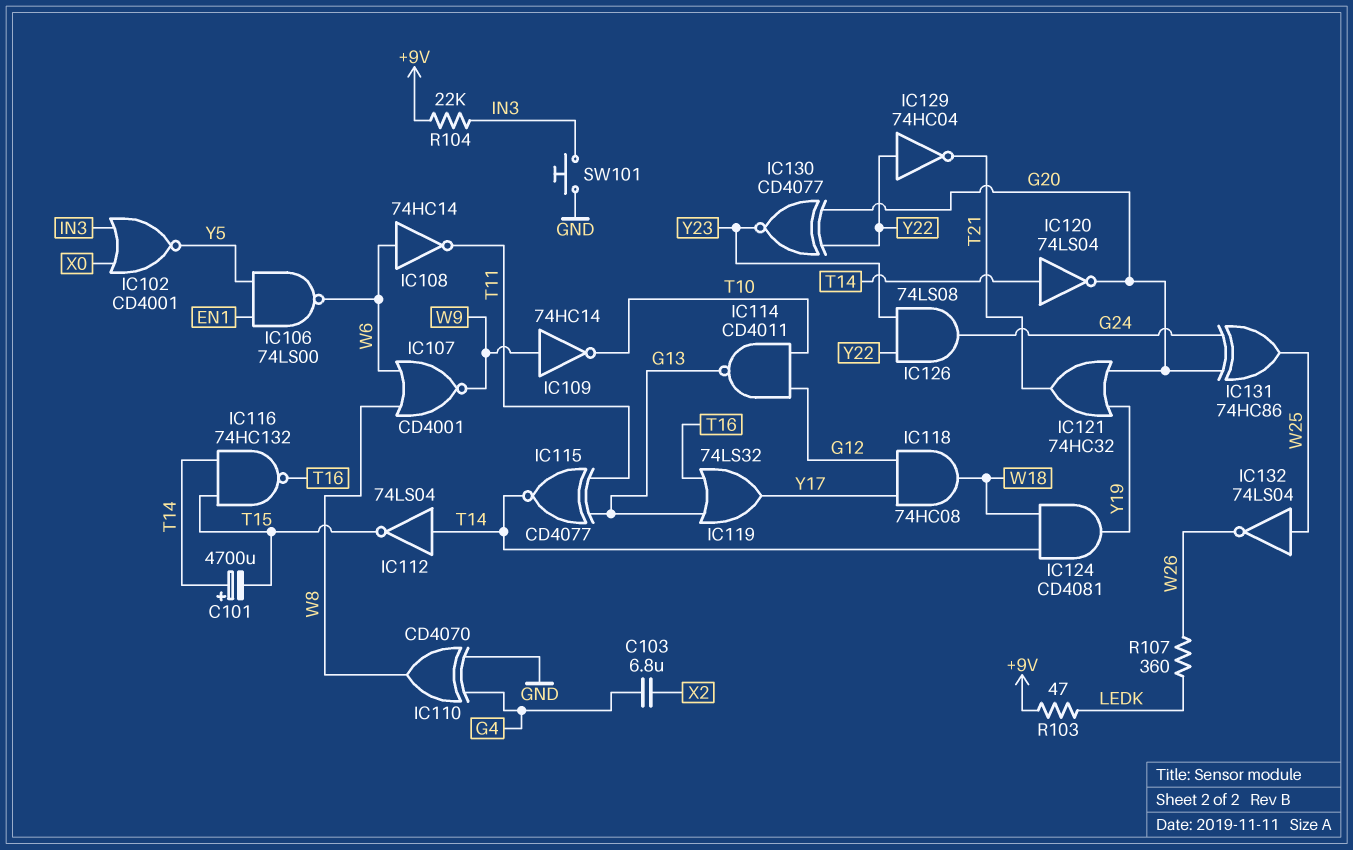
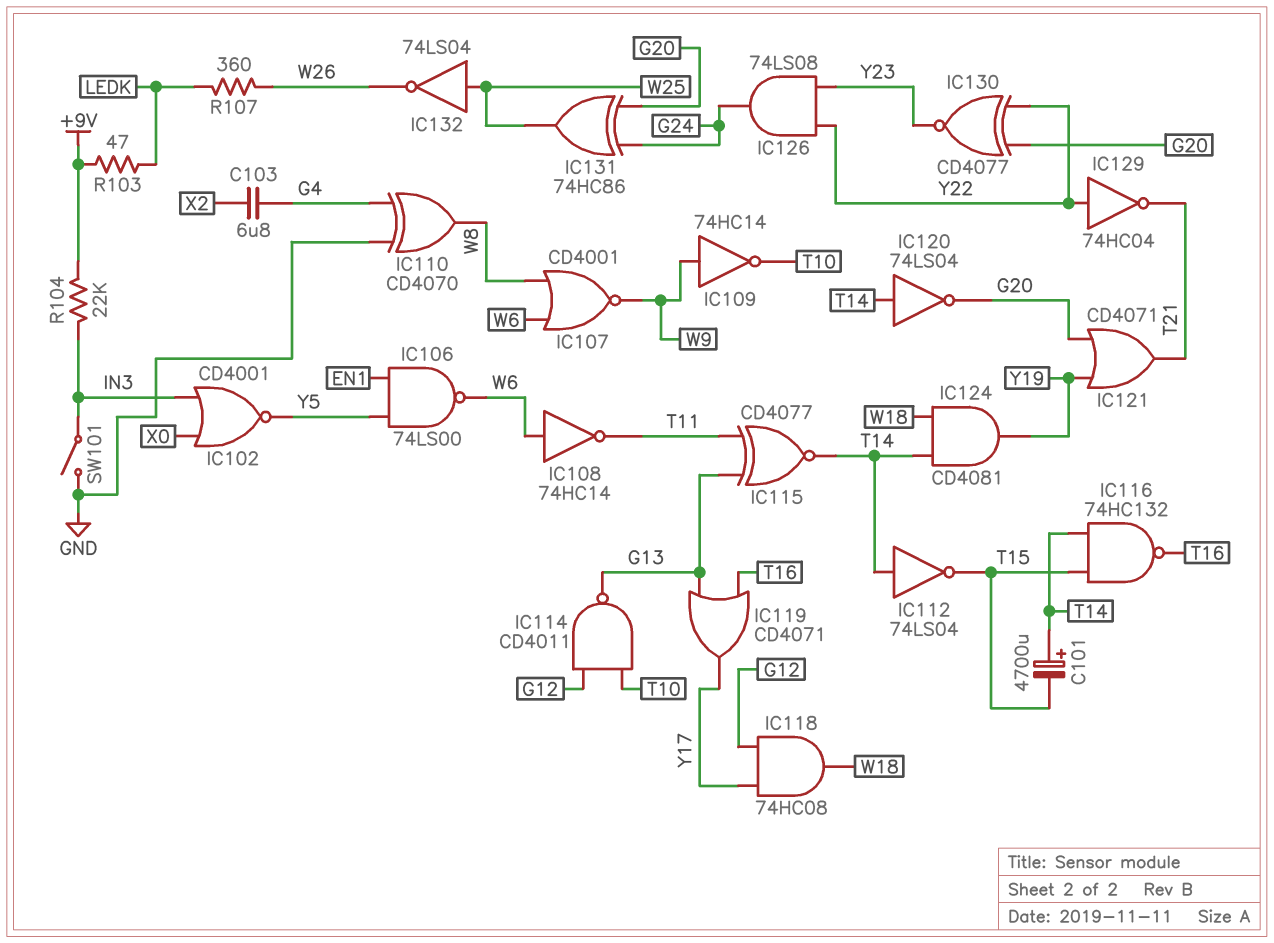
IC119: OR 74LS32 (in G13, in T16, out Y17) -> OR CD4071 (in G13, in T16, out Y17)
IC121: OR 74HC32 (in G20, in Y19, out T21) -> OR CD4071 (in G20, in Y19, out T21)
SW101: button (GND, IN3) -> switch (GND, IN3)

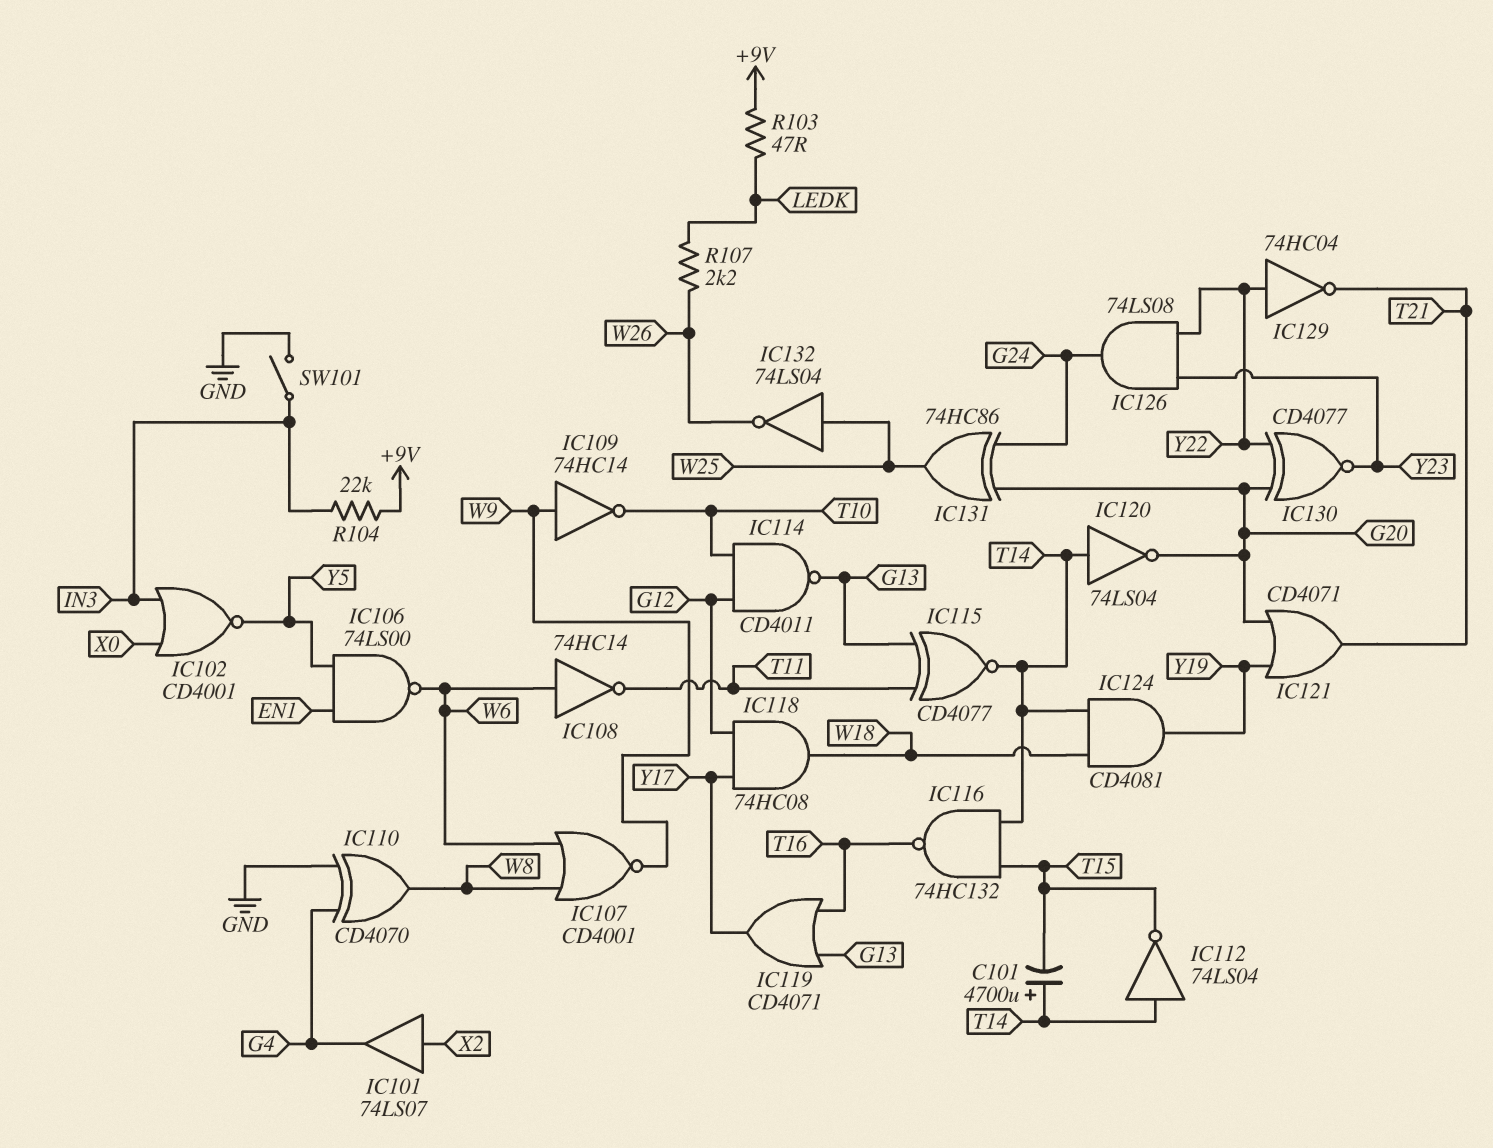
C103: 6.8uF (G4, X2) -> none
IC101: none -> buffer 74LS07 (in X2, out G4)
R107: 360 (LEDK, W26) -> 2.2k (LEDK, W26)

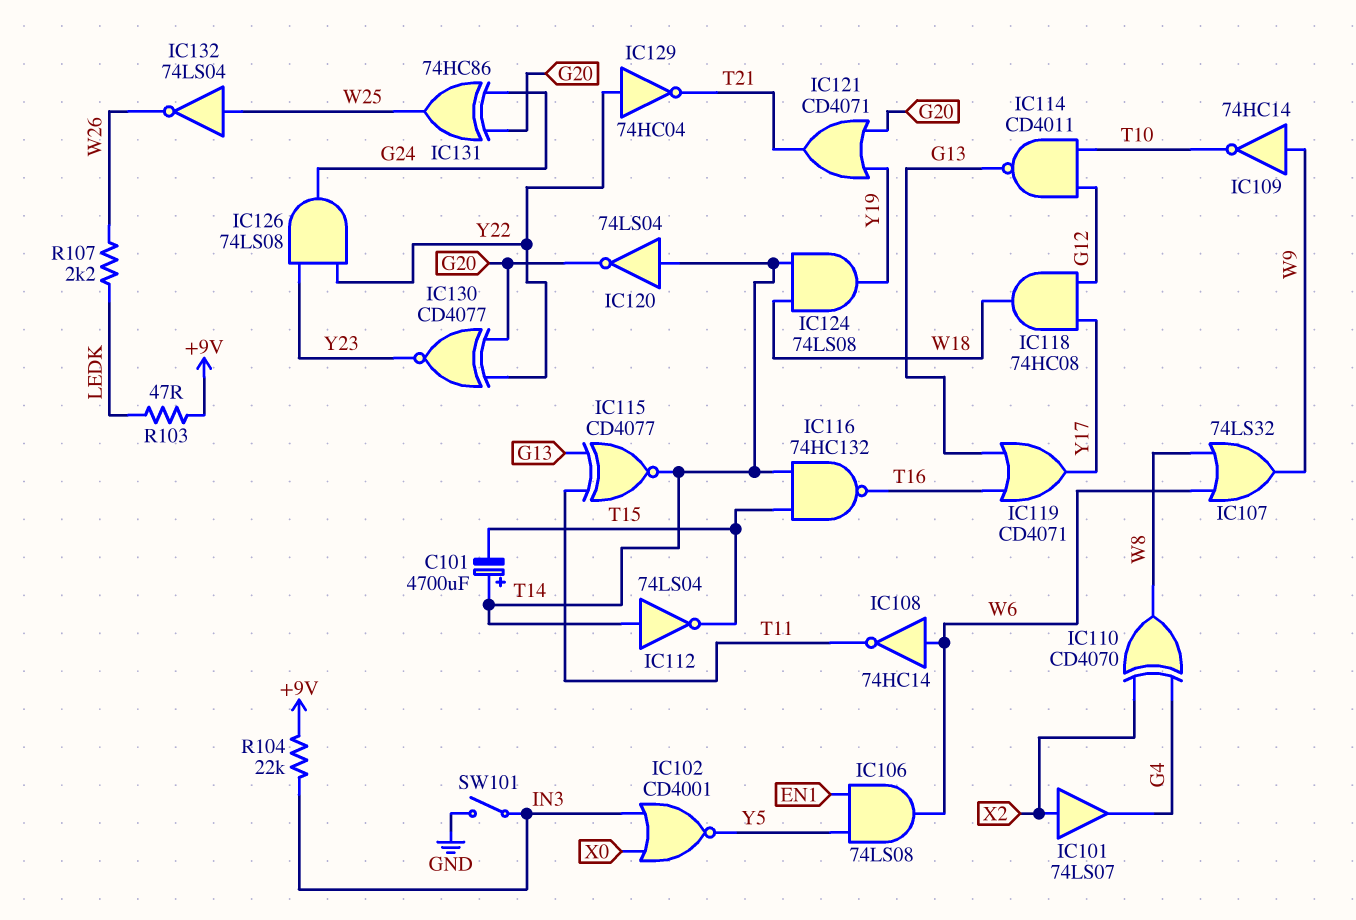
IC106: NAND 74LS00 (in EN1, in Y5, out W6) -> AND 74LS08 (in EN1, in Y5, out W6)
IC107: NOR CD4001 (in W6, in W8, out W9) -> OR 74LS32 (in W6, in W8, out W9)
IC110: XOR CD4070 (in G4, in GND, out W8) -> XOR CD4070 (in G4, in X2, out W8)
IC124: AND CD4081 (in T14, in W18, out Y19) -> AND 74LS08 (in T14, in W18, out Y19)

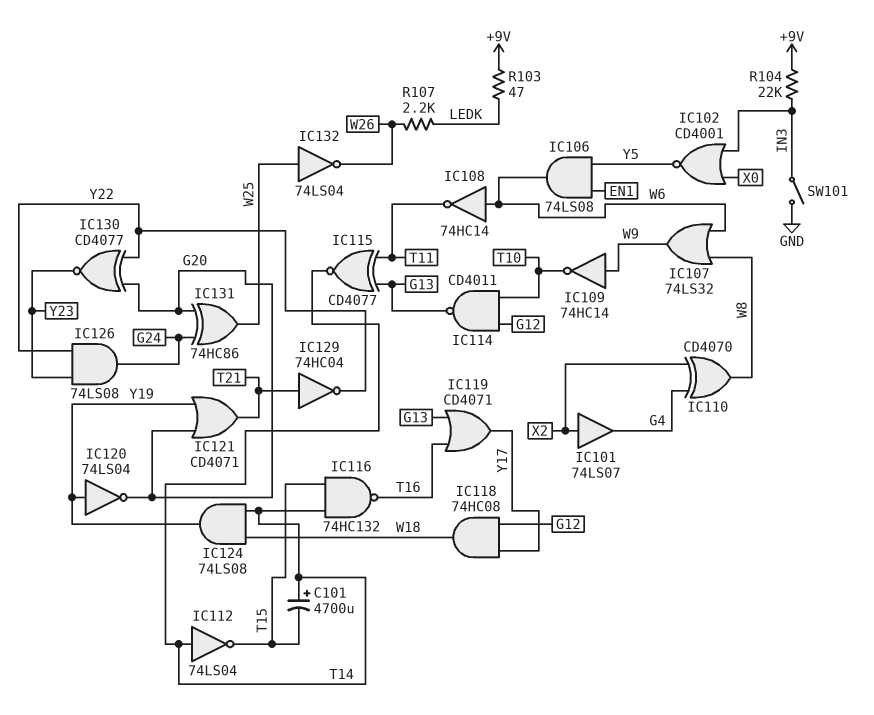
IC120: NOT 74LS04 (in T14, out G20) -> NOT 74LS04 (in Y19, out G20)
IC129: NOT 74HC04 (in Y22, out T21) -> NOT 74HC04 (in T21, out Y22)

